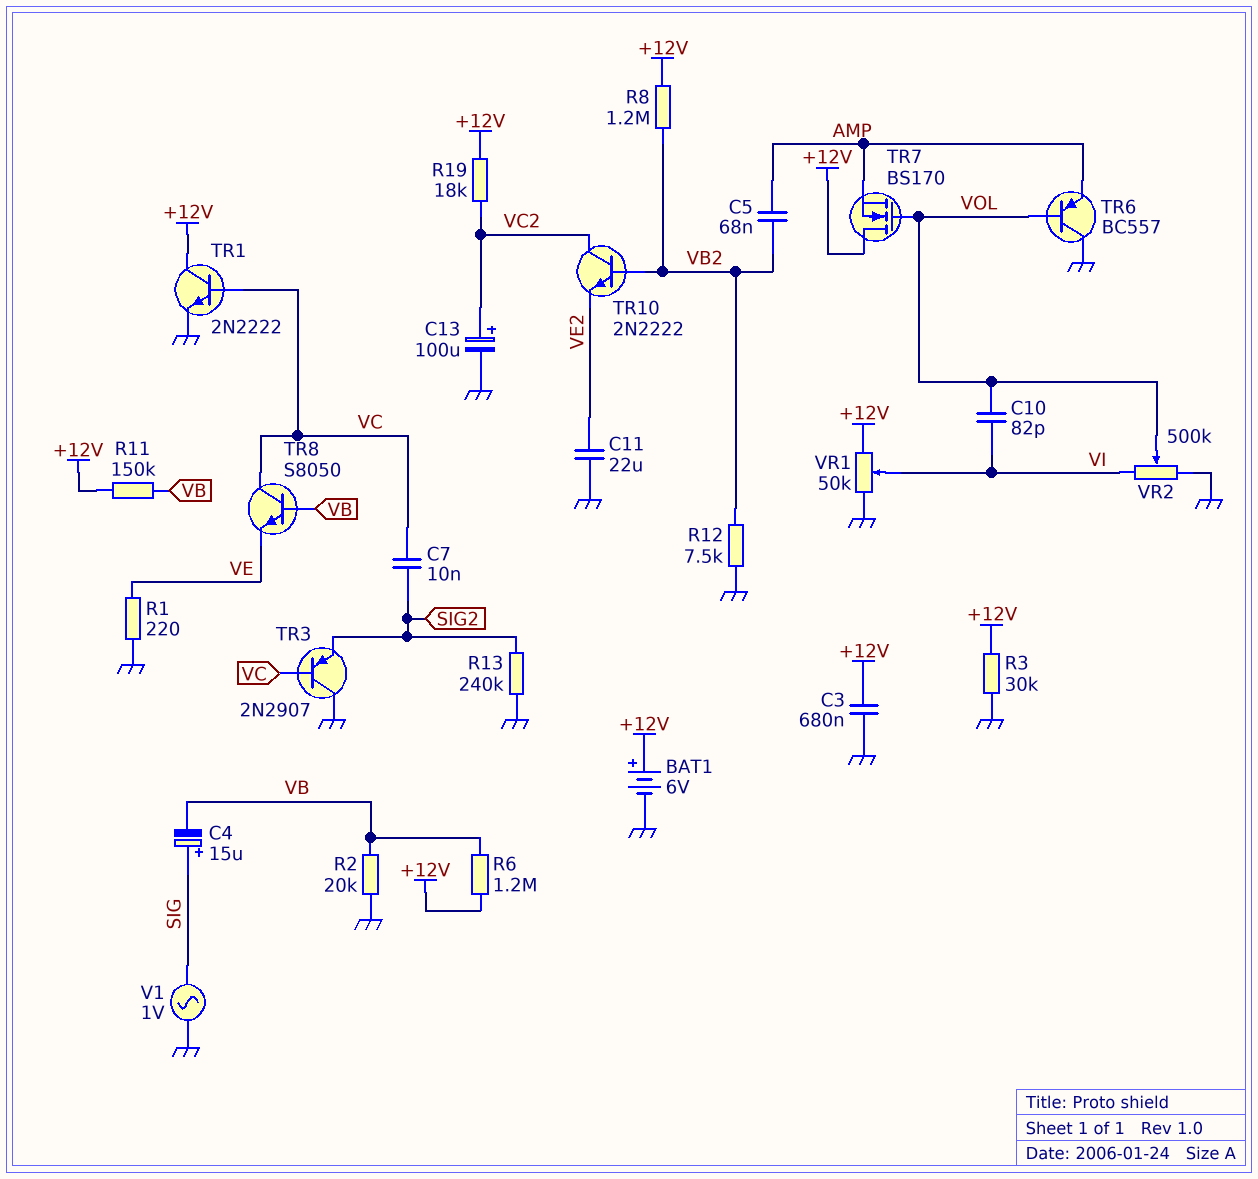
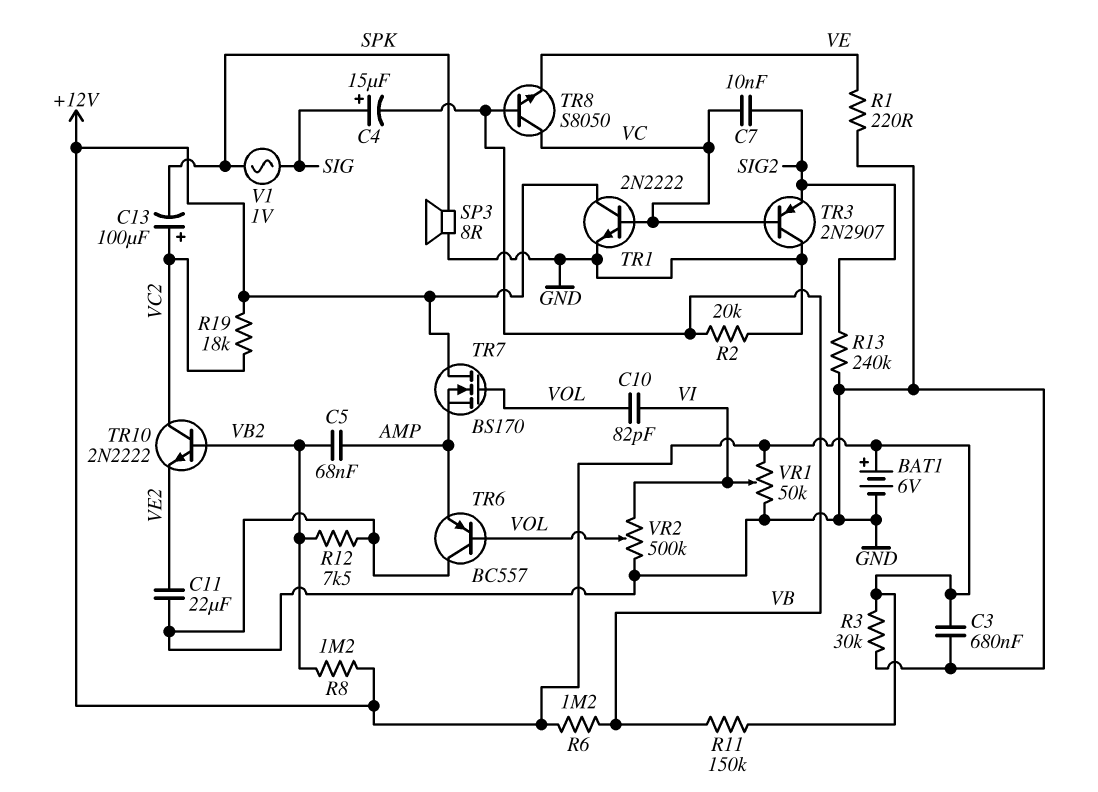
C13: 100uF (plus VC2, minus GND) -> 100uF (plus VC2, minus SPK)
SP3: none -> speaker 8R (GND, SPK)
V1: AC 1V (GND, SIG) -> AC 1V (SIG, SPK)

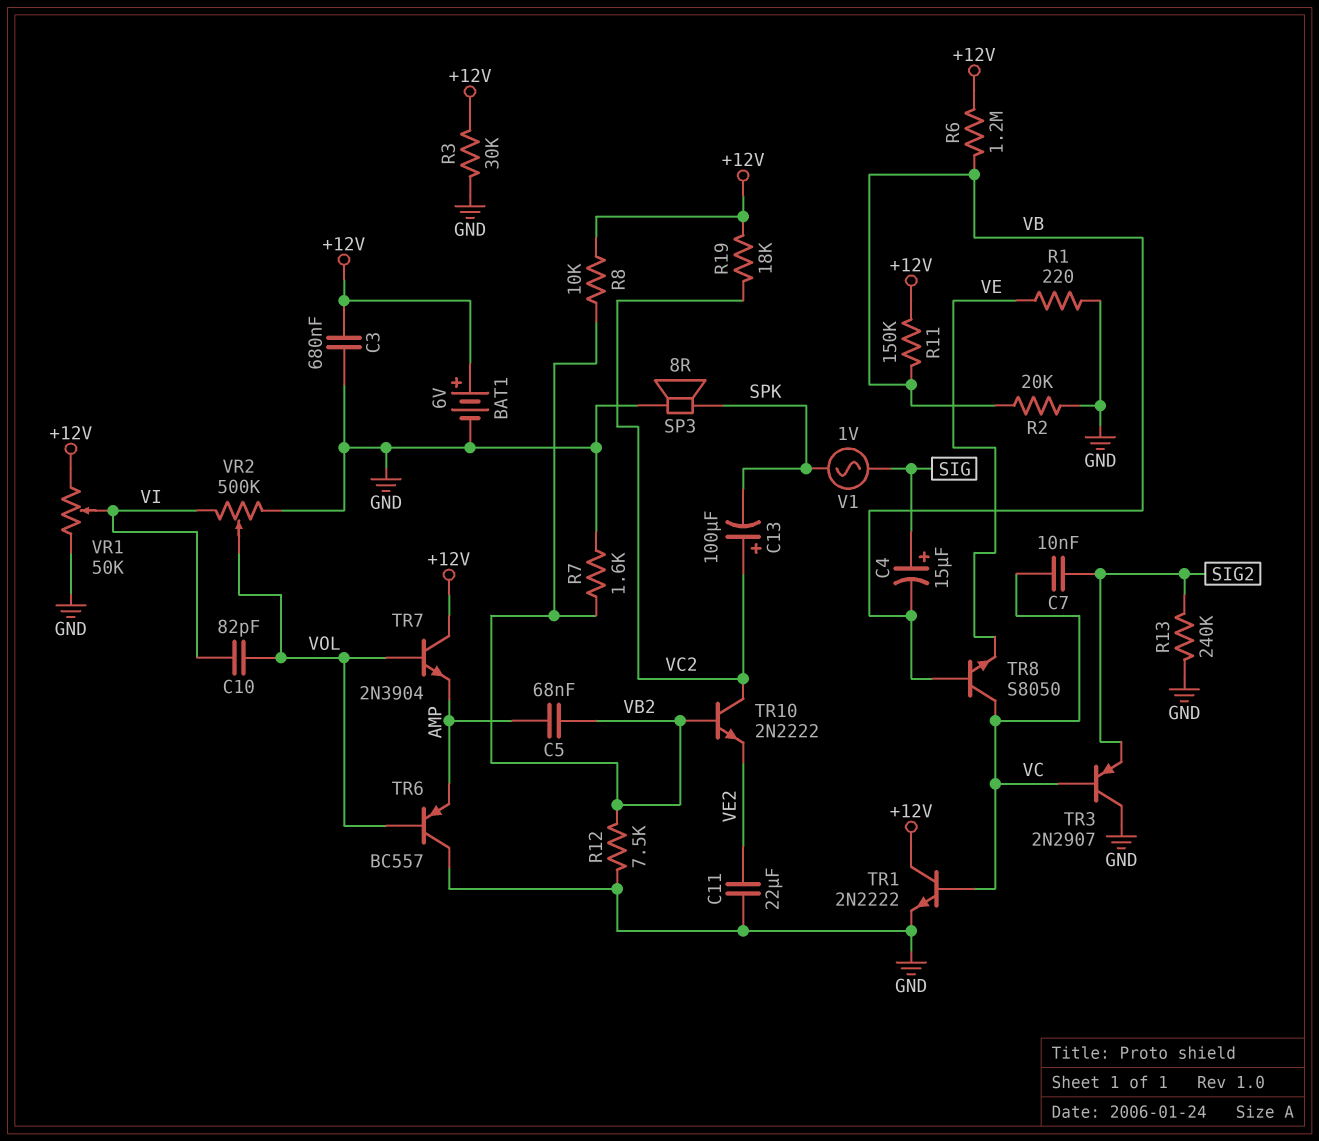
R7: none -> 1.6k (GND, VB2)
R8: 1.2M (+12V, VB2) -> 10k (+12V, VB2)
TR7: NMOS BS170 (G VOL, D +12V, S AMP) -> NPN 2N3904 (B VOL, C +12V, E AMP)

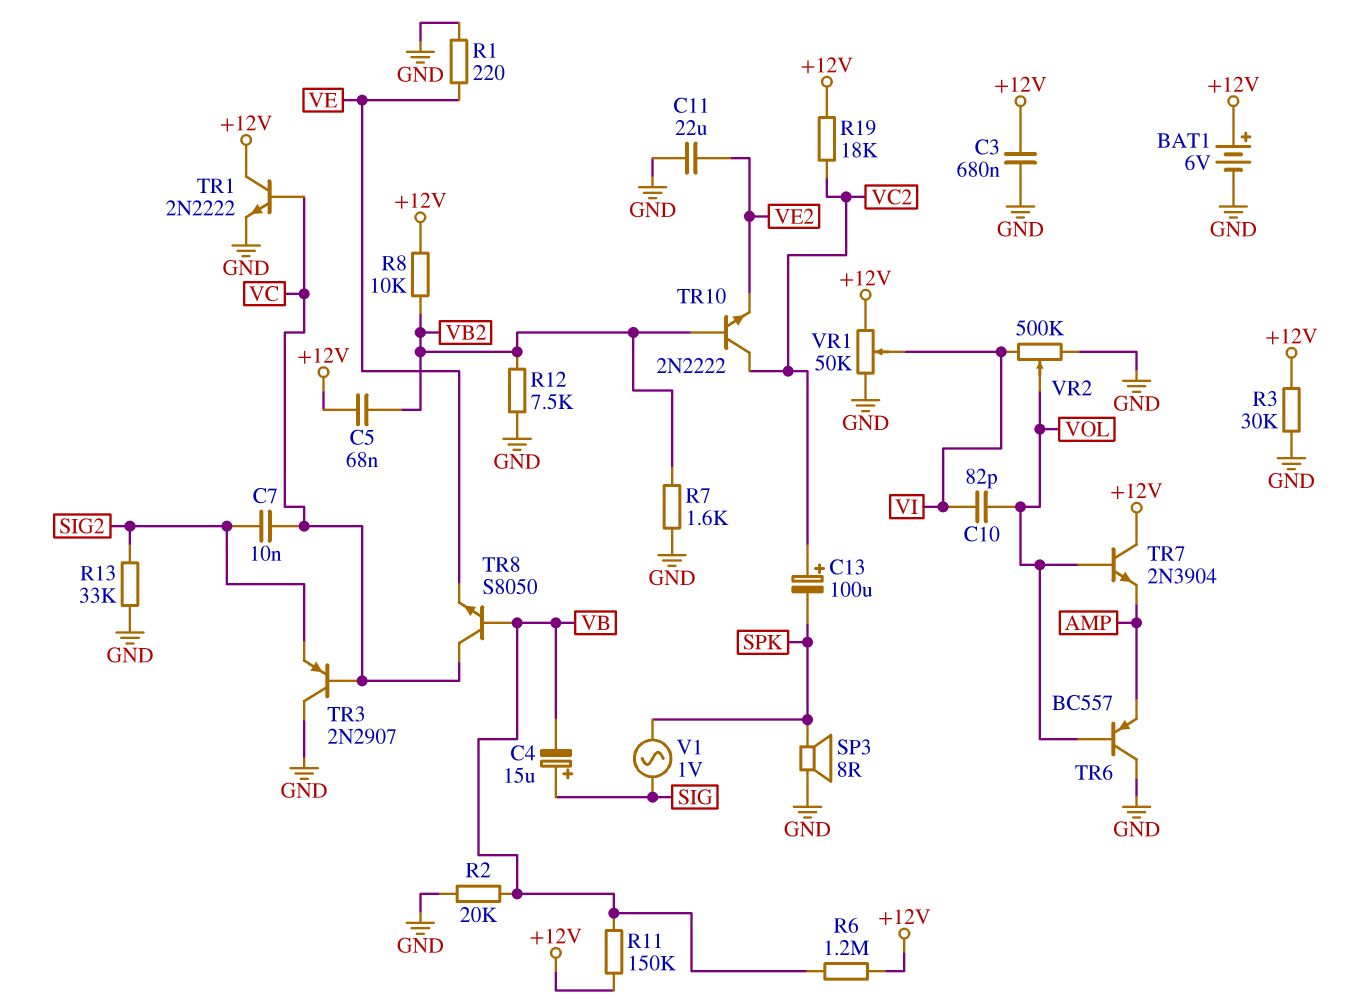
C5: 68nF (AMP, VB2) -> 68nF (+12V, VB2)
R13: 240k (GND, SIG2) -> 33k (GND, SIG2)

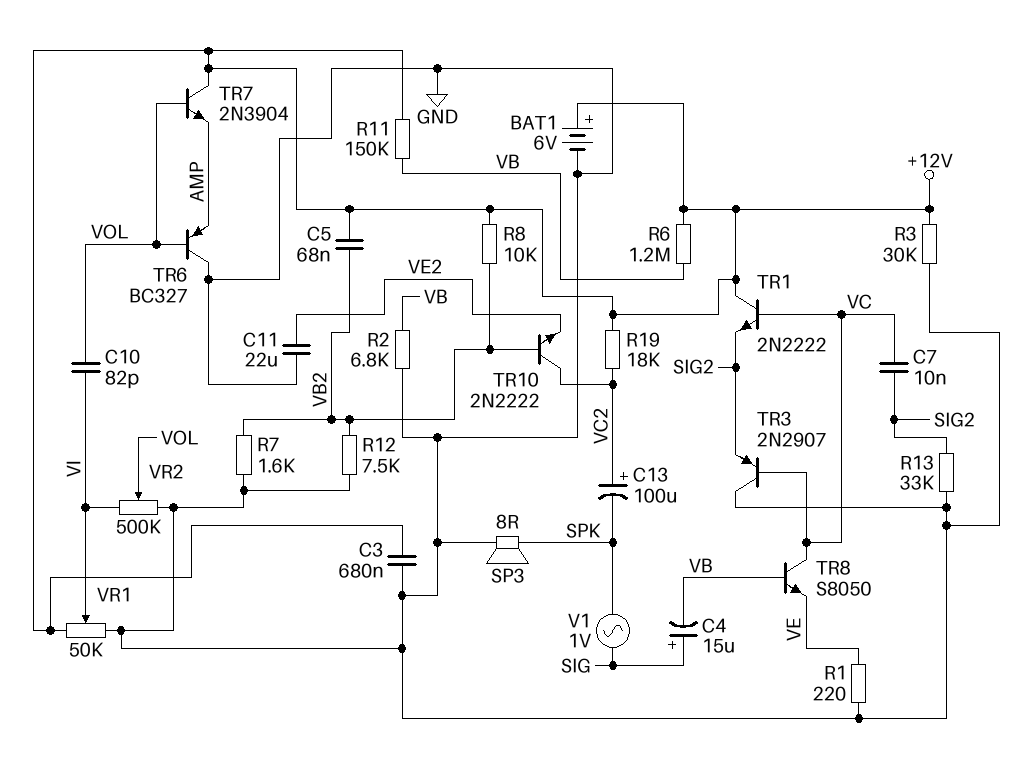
R2: 20k (GND, VB) -> 6.8k (GND, VB)
TR1: NPN 2N2222 (B VC, C +12V, E GND) -> NPN 2N2222 (B VC, C +12V, E SIG2)
TR6: PNP BC557 (B VOL, C GND, E AMP) -> PNP BC327 (B VOL, C GND, E AMP)

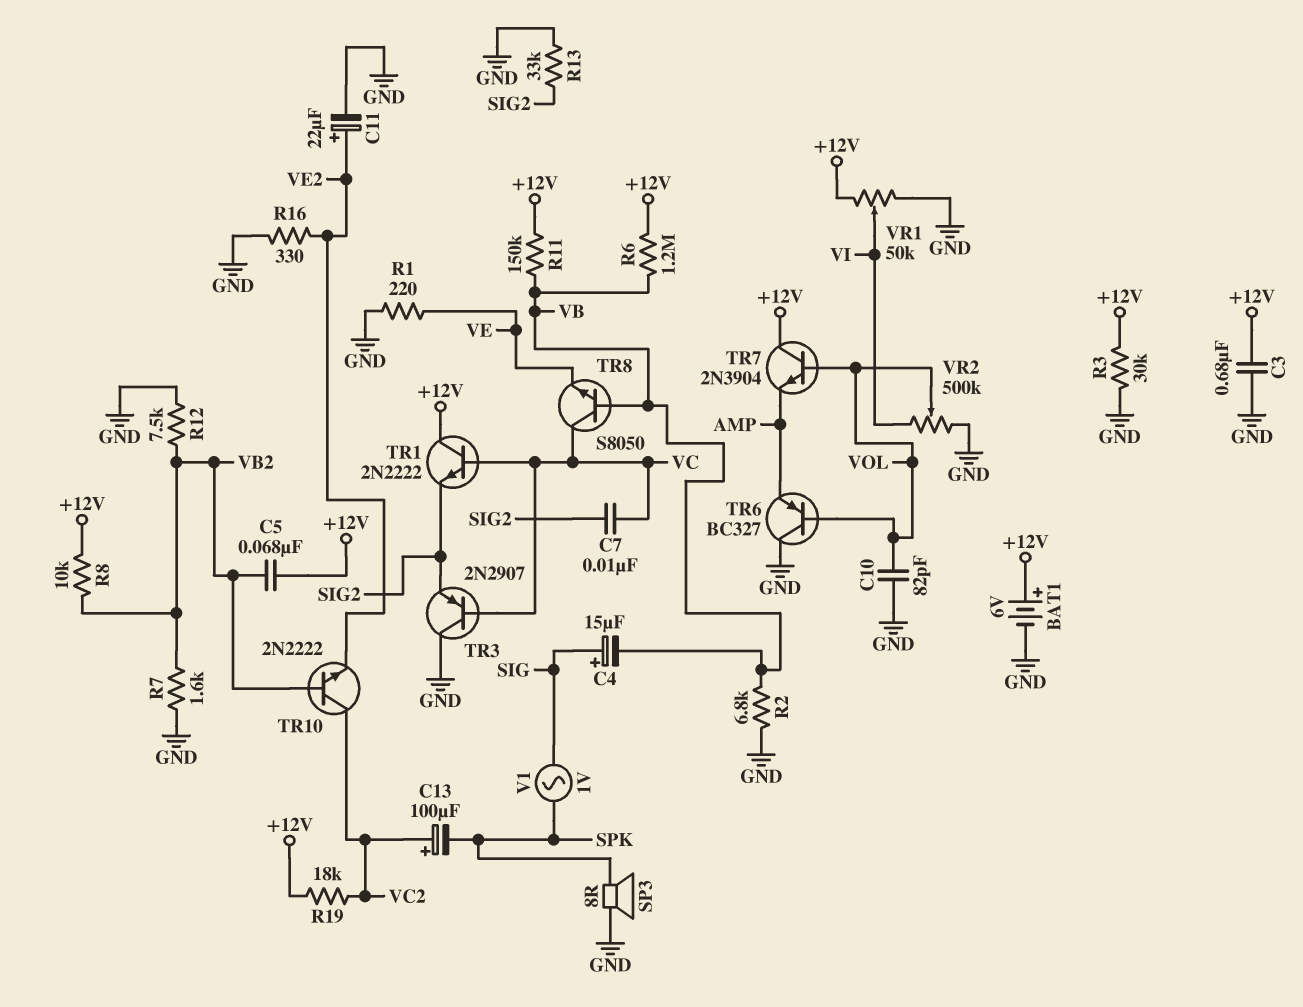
C10: 82pF (VI, VOL) -> 82pF (GND, VOL)
C11: 22uF (GND, VE2) -> 22uF (plus VE2, minus GND)
R16: none -> 330 (GND, VE2)

